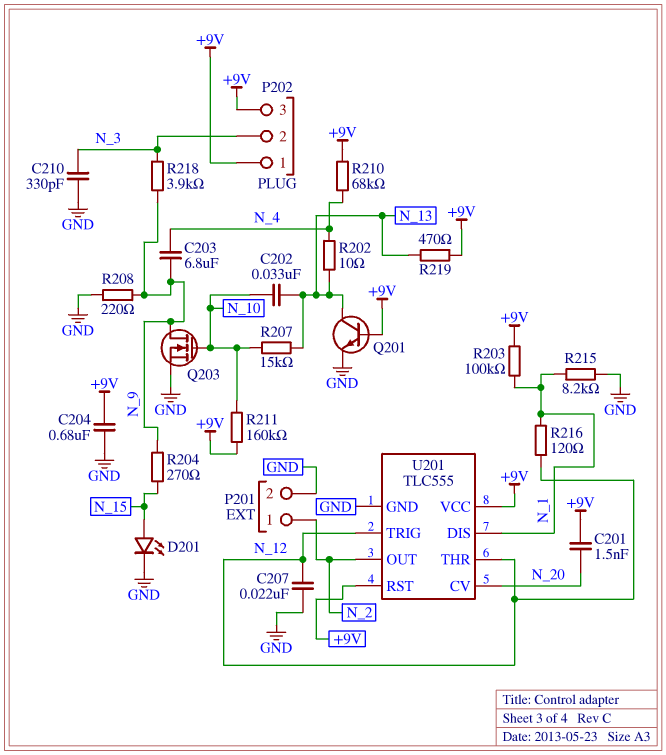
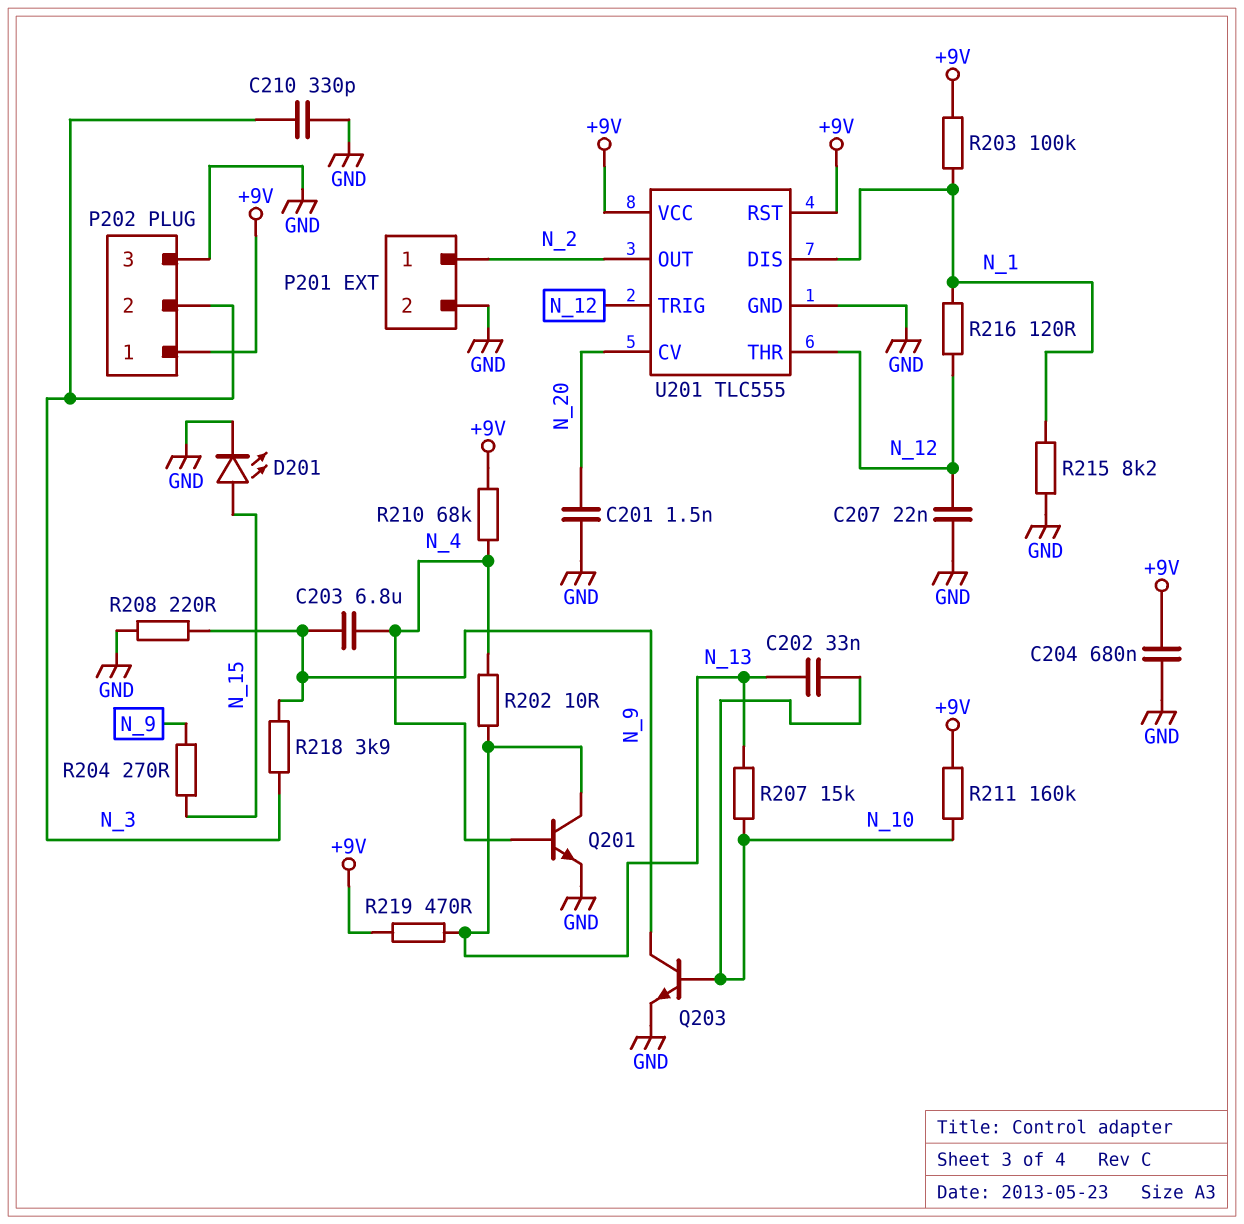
C201: 1.5nF (+9V, N_20) -> 1.5nF (GND, N_20)
P202 pin 3: +9V -> GND
Q201: NPN (B +9V, C N_13, E GND) -> NPN (B N_4, C N_13, E GND)
Q203: NMOS (G N_10, D N_9, S GND) -> NPN (B N_10, C N_9, E GND)

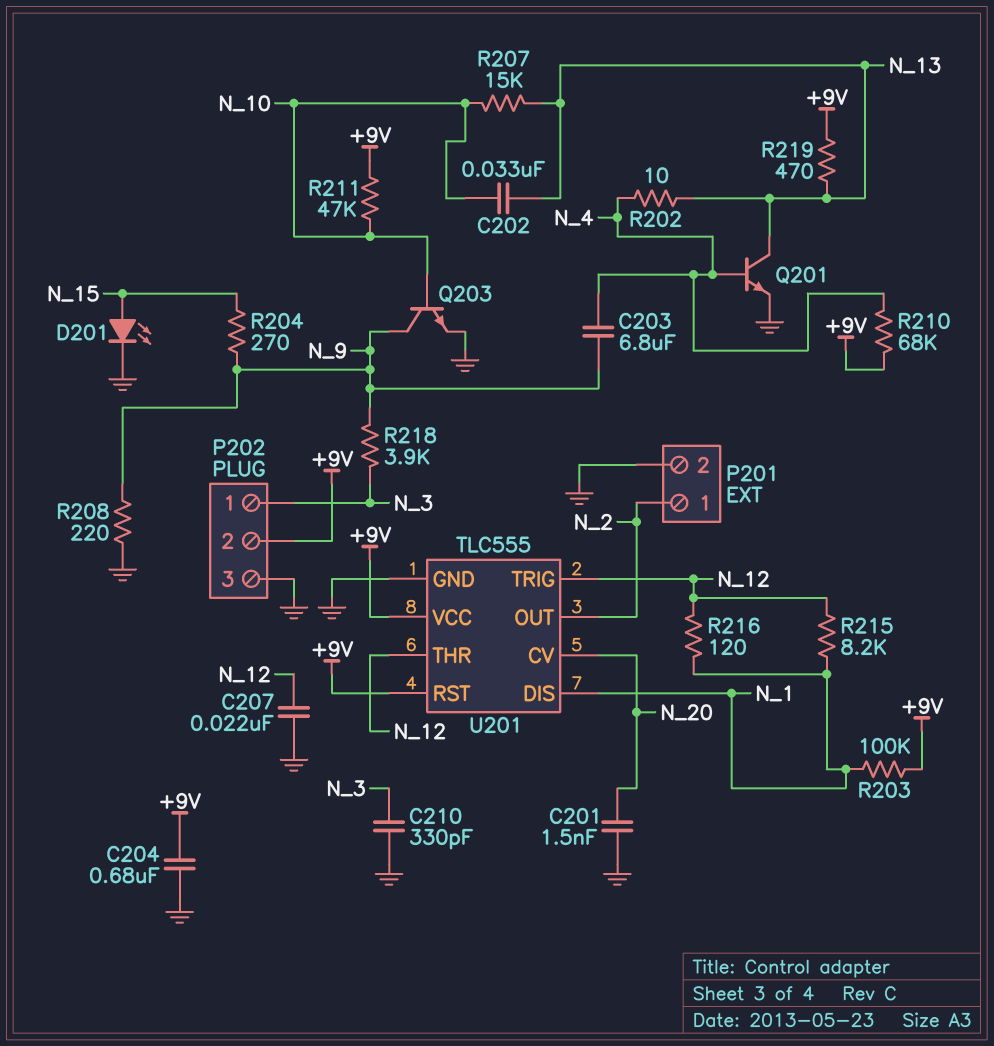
P202 pin 1: +9V -> N_3
P202 pin 2: N_3 -> +9V
R211: 160k (+9V, N_10) -> 47k (+9V, N_10)
R215: 8.2k (GND, N_1) -> 8.2k (N_1, N_12)

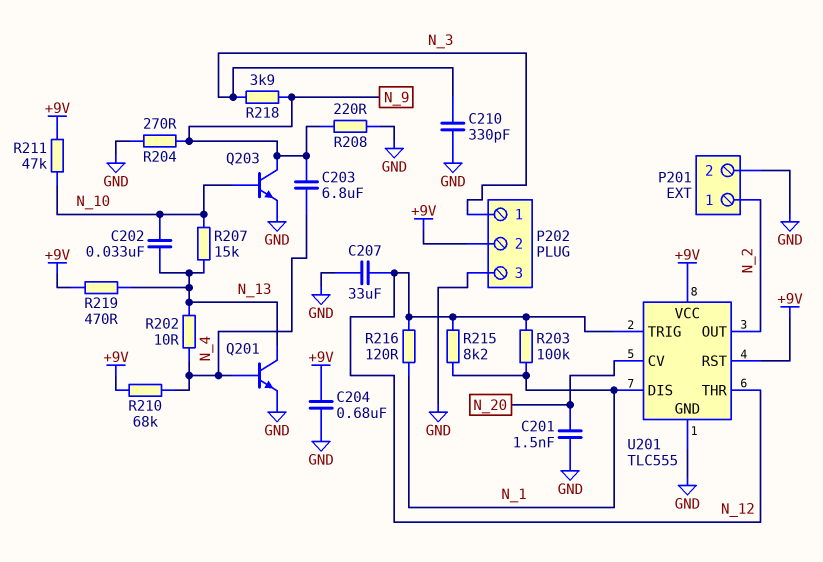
C207: 22nF (GND, N_12) -> 33uF (GND, N_12)
D201: LED (A N_15, K GND) -> none
R203: 100k (+9V, N_1) -> 100k (N_1, N_12)
R204: 270 (N_9, N_15) -> 270 (GND, N_9)

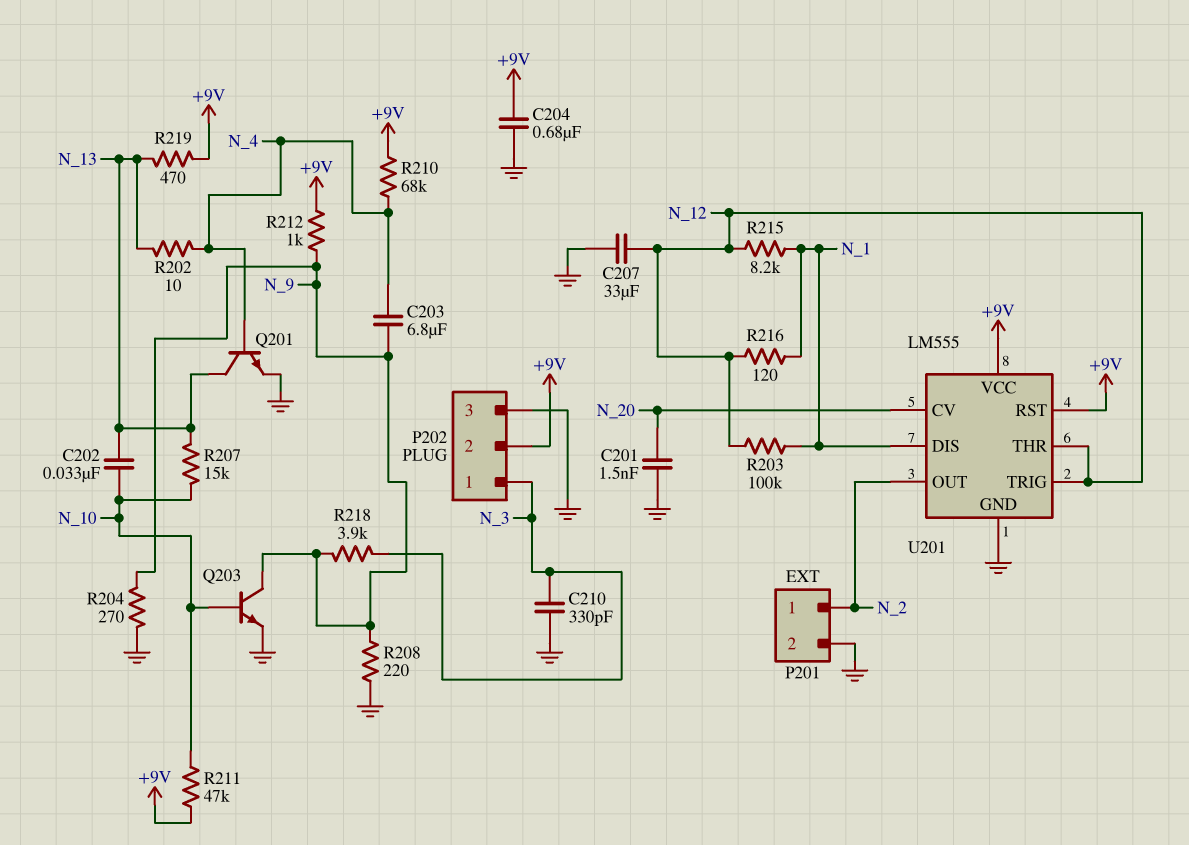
R212: none -> 1k (+9V, N_9)
U201: TLC555 -> LM555

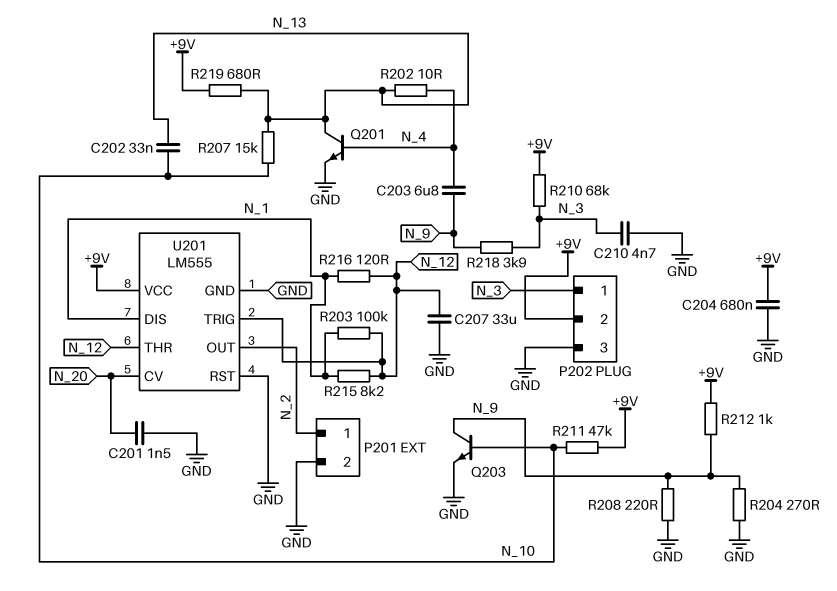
C210: 330pF (GND, N_3) -> 4.7nF (GND, N_3)
R210: 68k (+9V, N_4) -> 68k (+9V, N_3)
R219: 470 (+9V, N_13) -> 680 (+9V, N_13)
U201 pin RST: +9V -> GND

